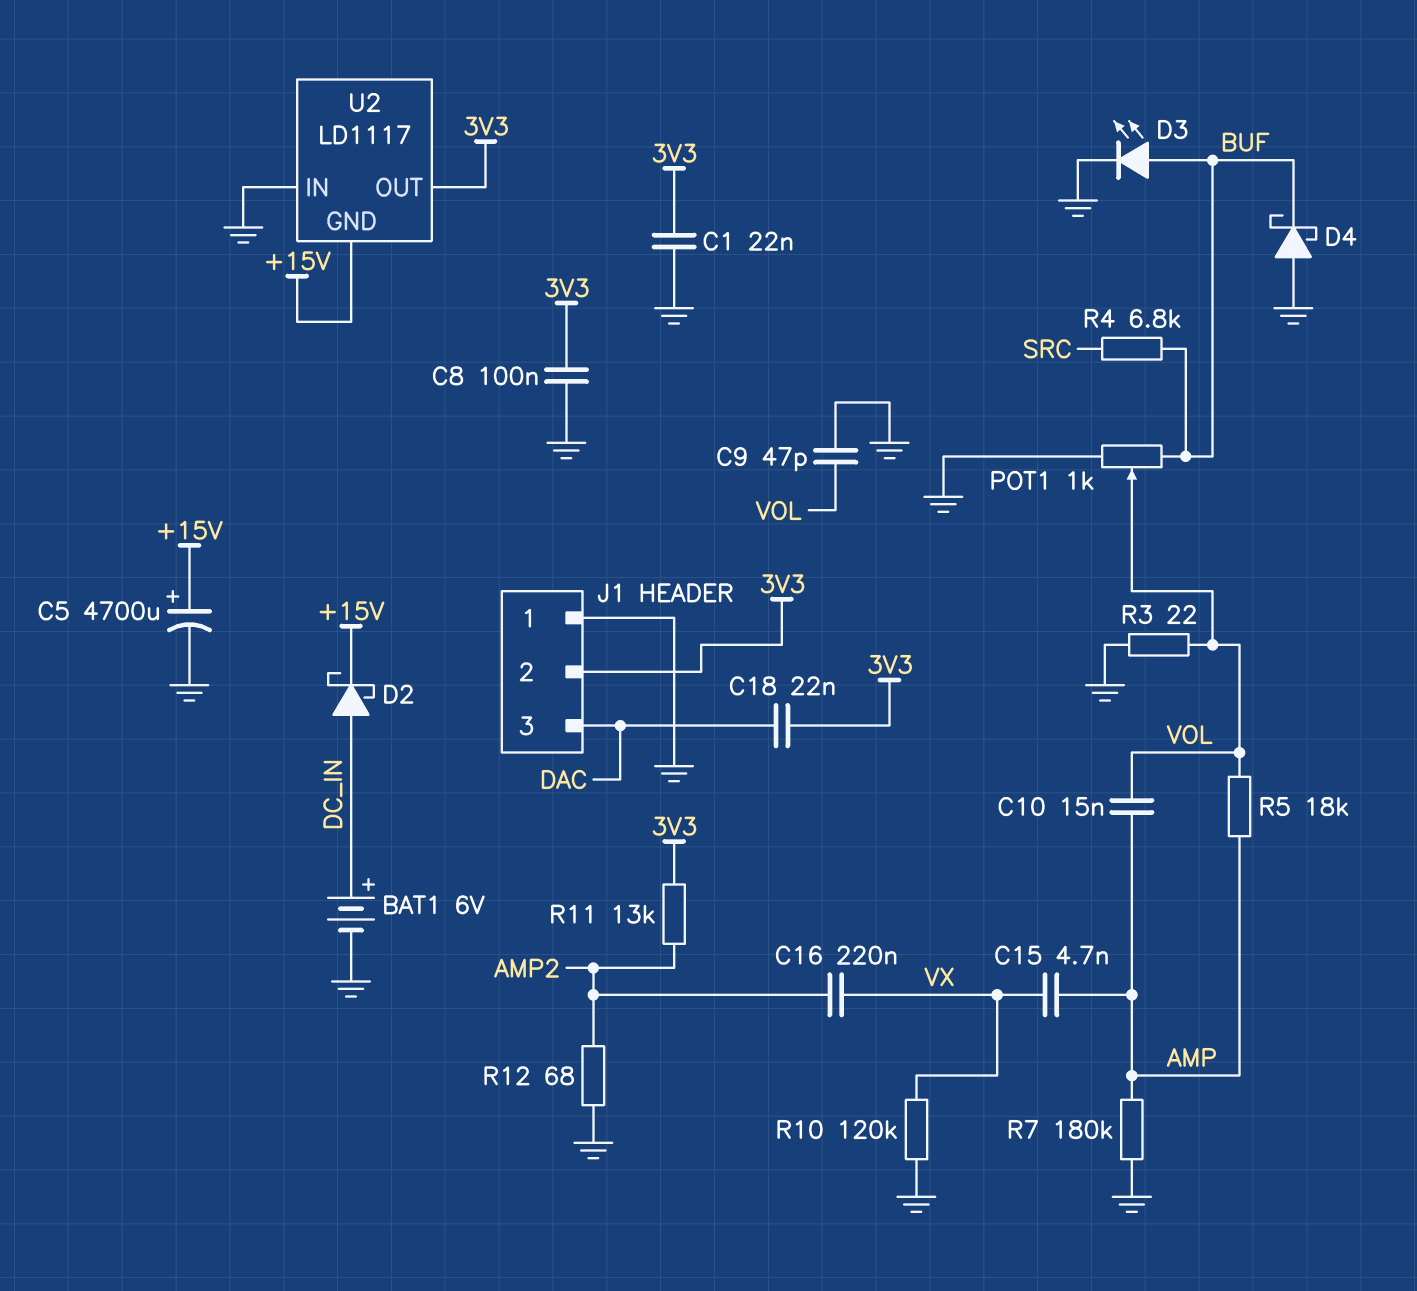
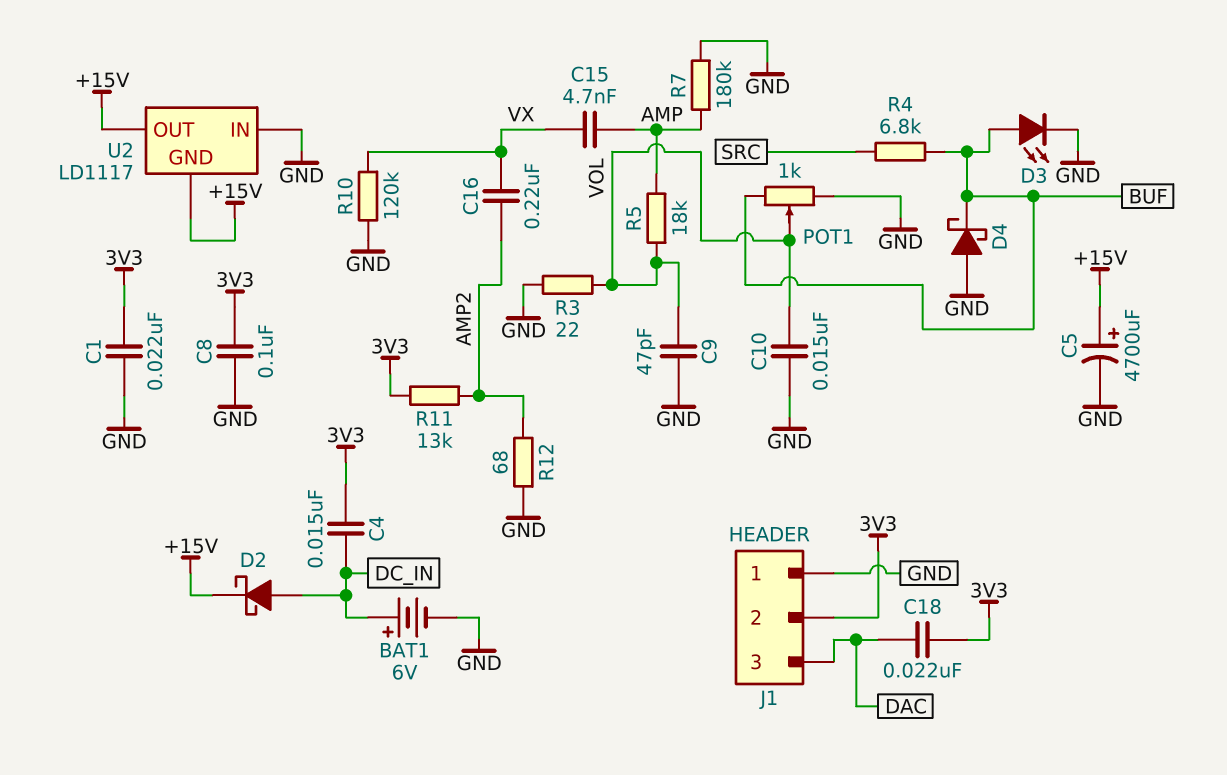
C4: none -> 15nF (3V3, DC_IN)
C10: 15nF (AMP, VOL) -> 15nF (GND, VOL)
U2 pin OUT: 3V3 -> +15V

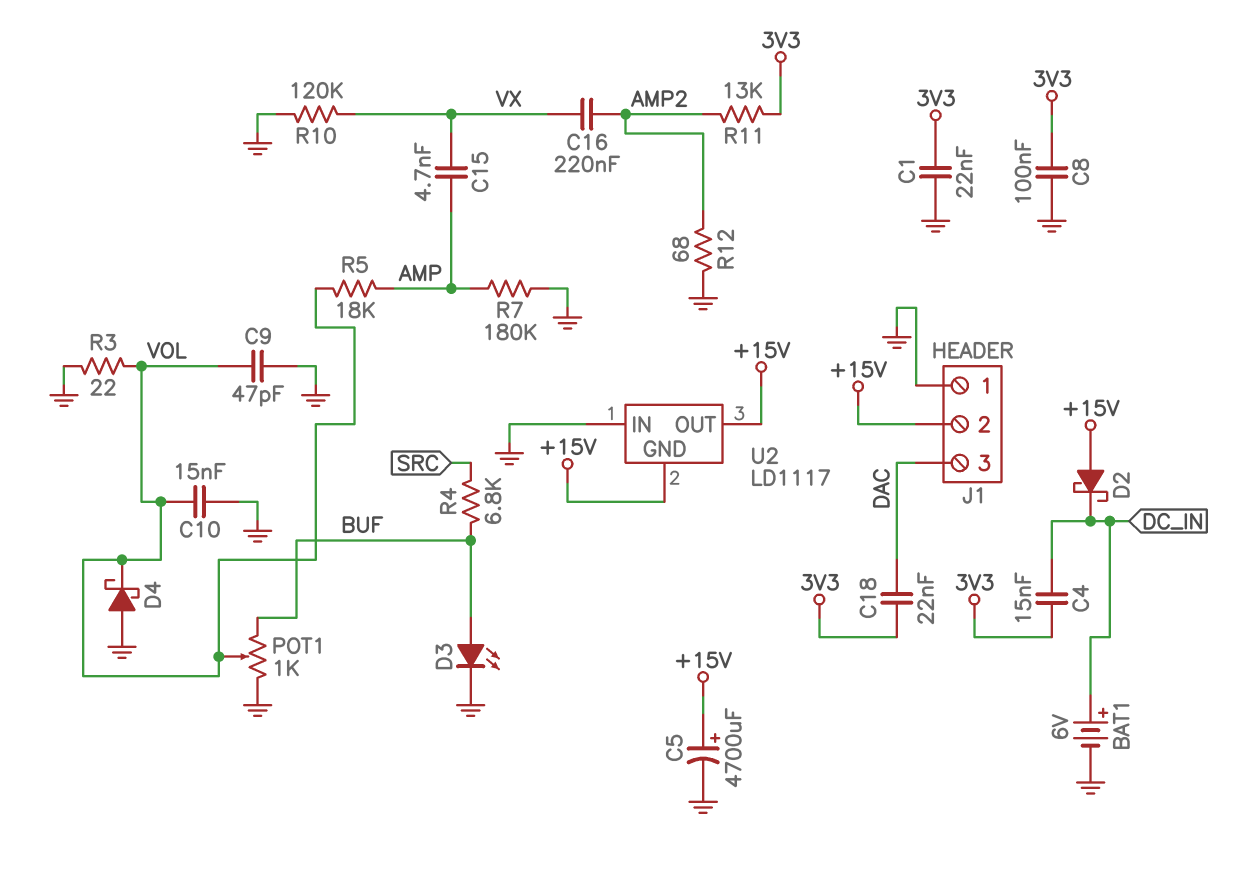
D2: schottky (A DC_IN, K +15V) -> schottky (A +15V, K DC_IN)
D4: schottky (A GND, K BUF) -> schottky (A GND, K VOL)
J1 pin 2: 3V3 -> +15V

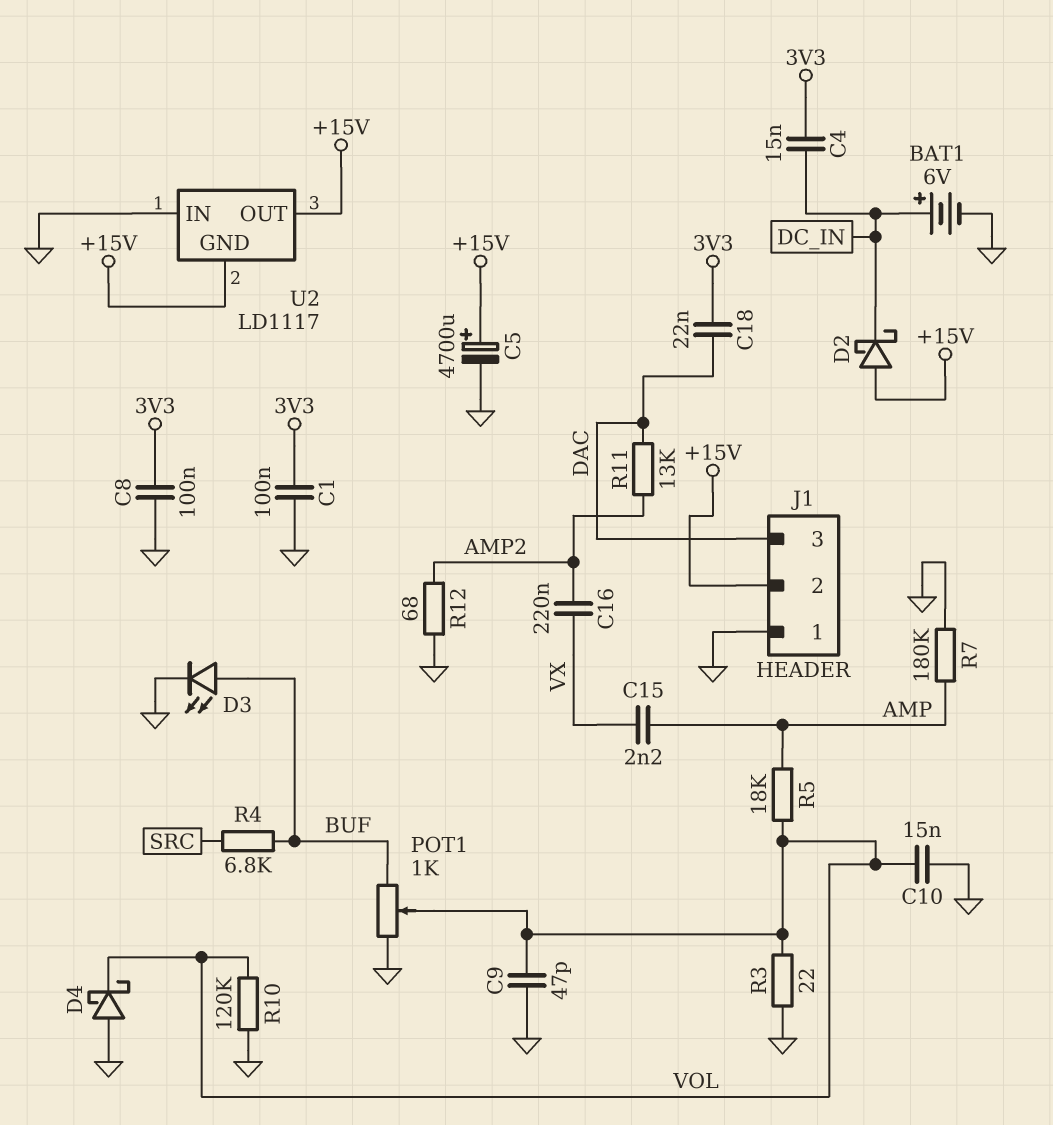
C1: 22nF (3V3, GND) -> 100nF (3V3, GND)
C15: 4.7nF (AMP, VX) -> 2.2nF (AMP, VX)
R10: 120k (GND, VX) -> 120k (GND, VOL)
R11: 13k (3V3, AMP2) -> 13k (AMP2, DAC)

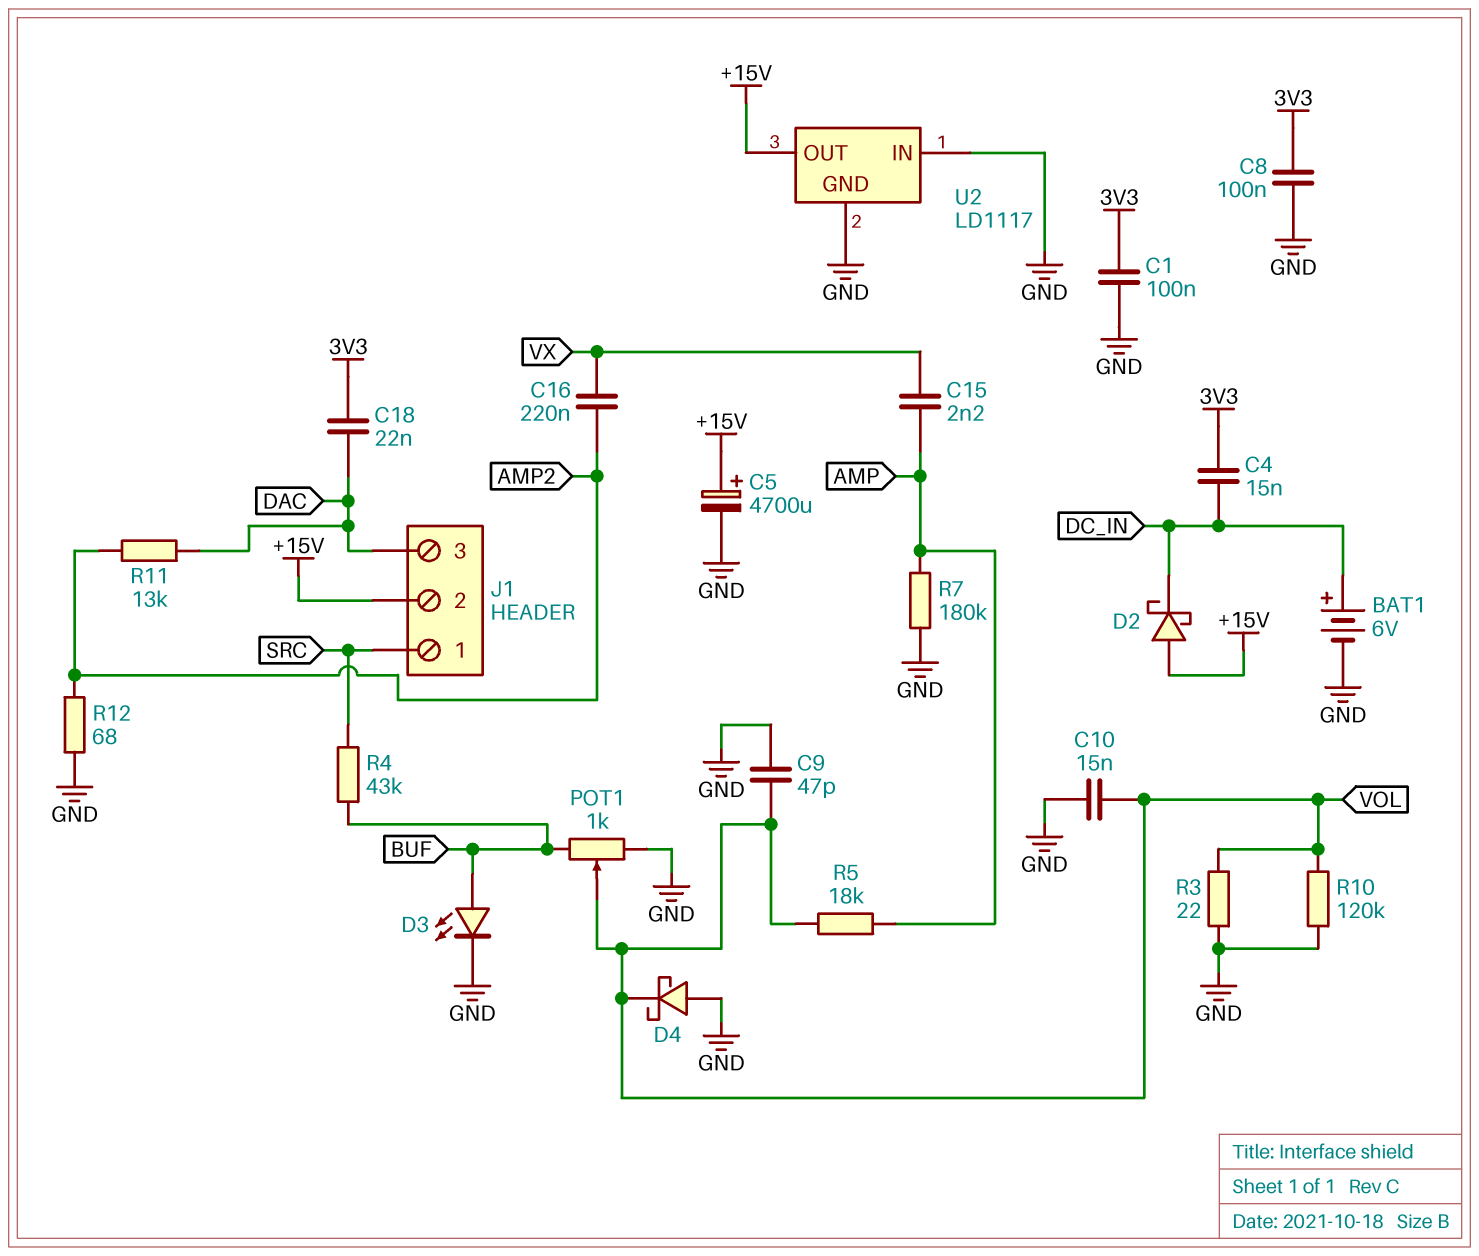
J1 pin 1: GND -> SRC
R4: 6.8k (BUF, SRC) -> 43k (BUF, SRC)
U2 pin GND: +15V -> GND

